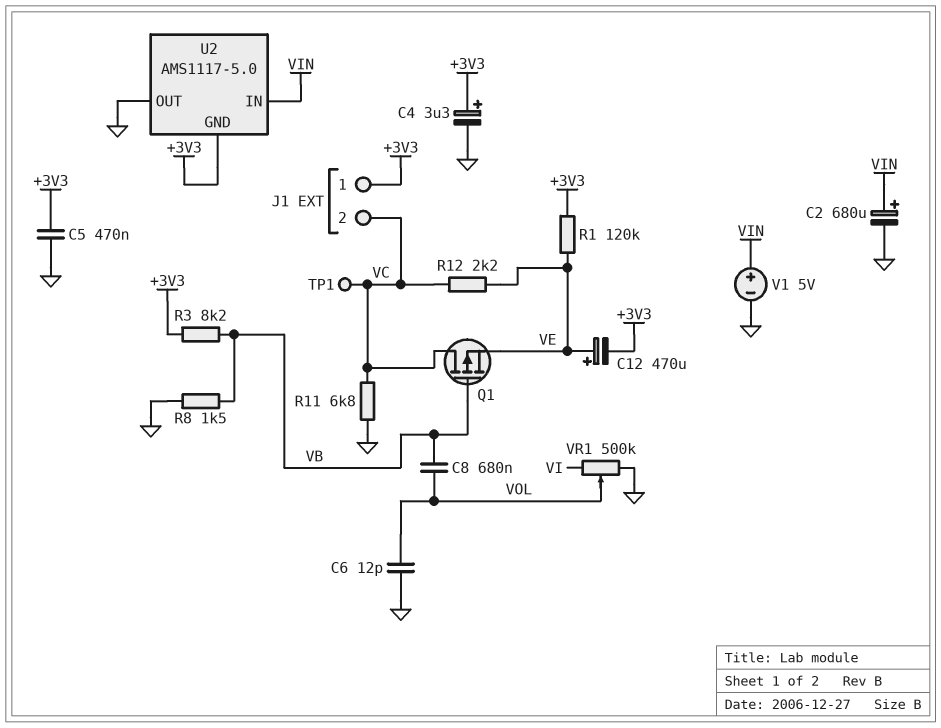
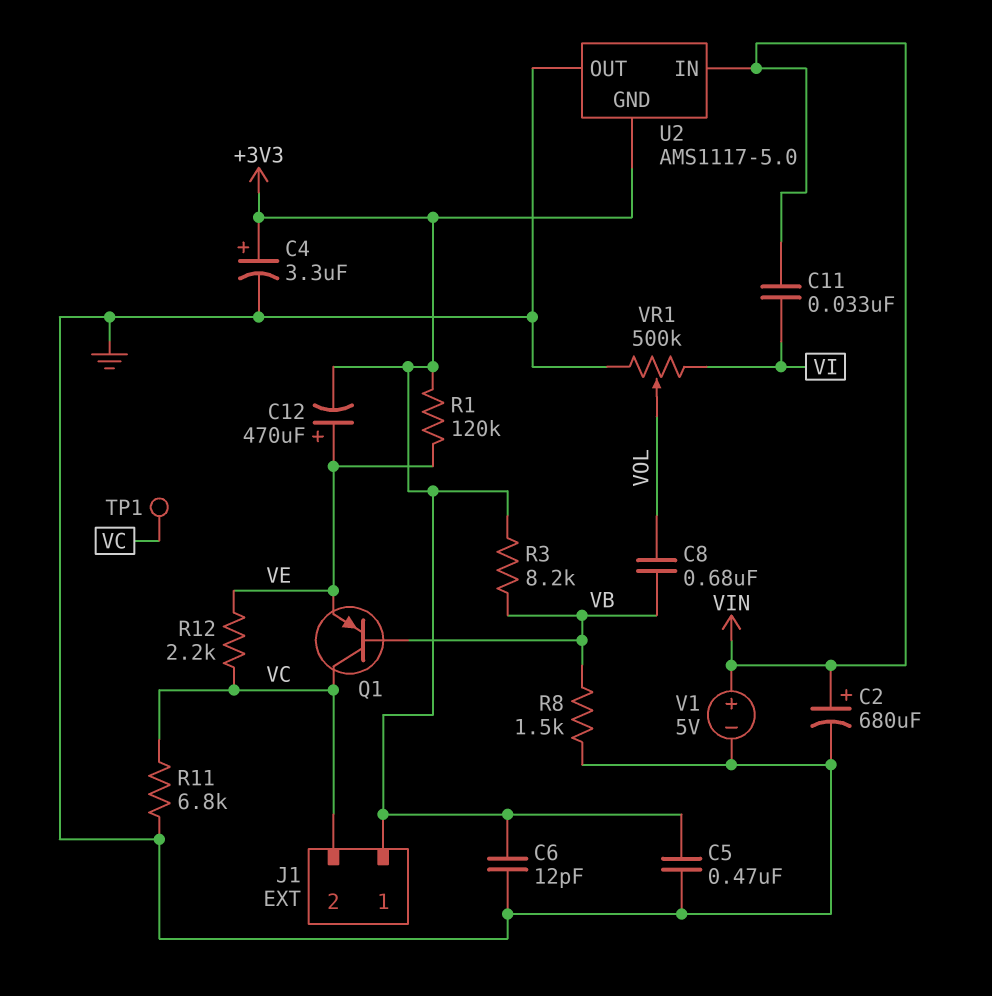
C6: 12pF (GND, VOL) -> 12pF (+3V3, GND)
C11: none -> 33nF (VI, VIN)
Q1: PMOS (G VB, D VC, S VE) -> PNP (B VB, C VC, E VE)

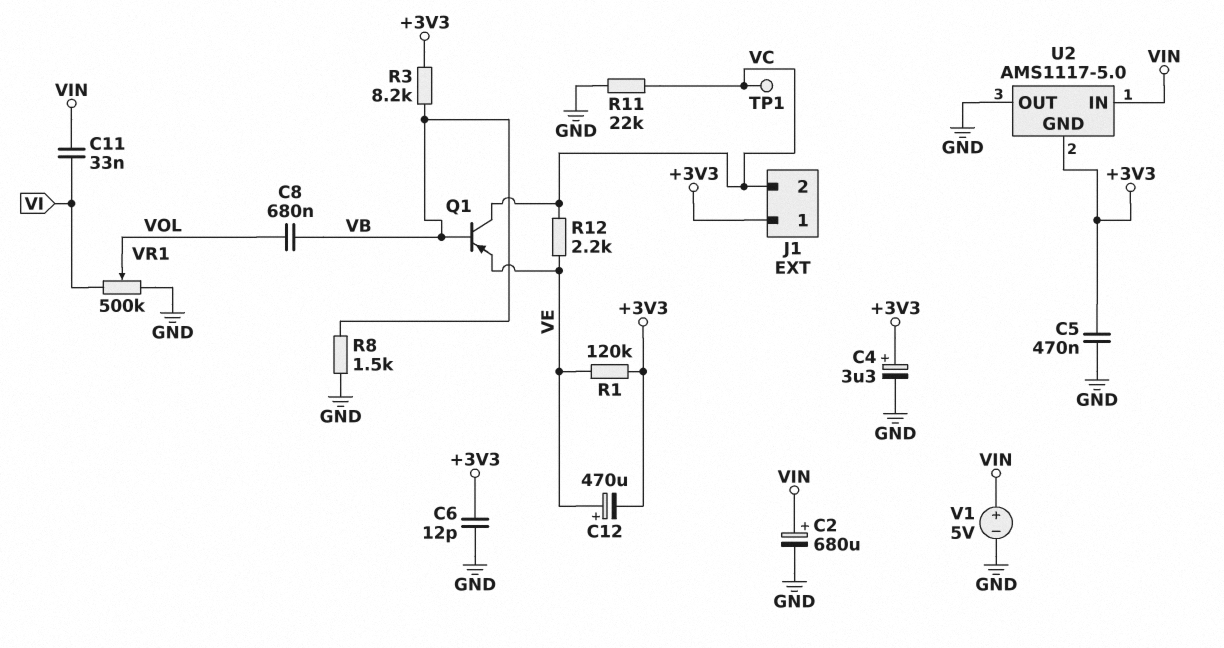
R11: 6.8k (GND, VC) -> 22k (GND, VC)

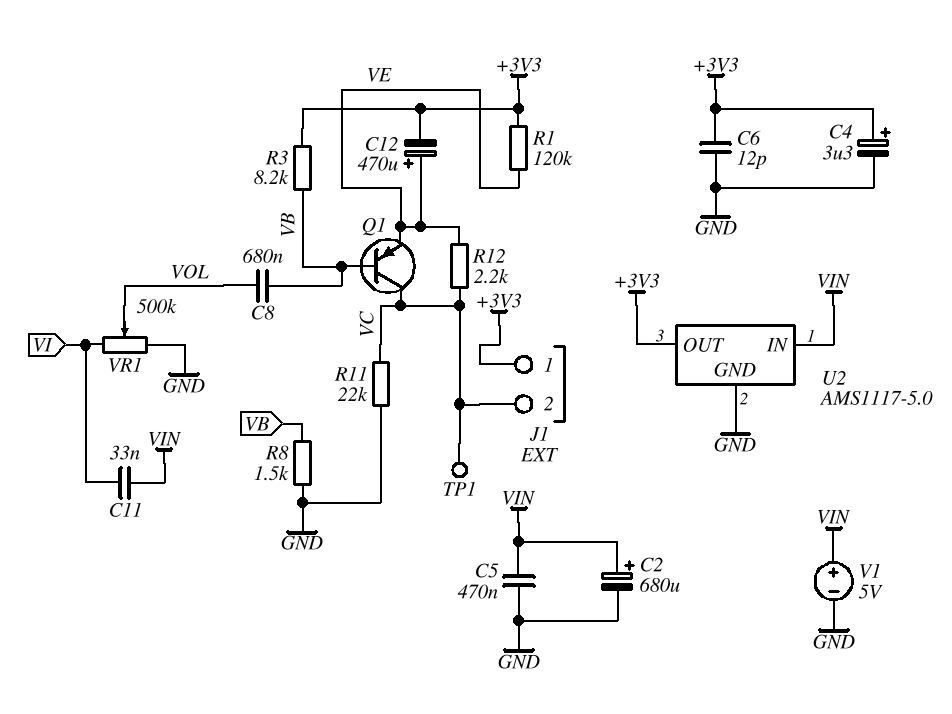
C5: 470nF (+3V3, GND) -> 470nF (GND, VIN)
U2 pin GND: +3V3 -> GND
U2 pin OUT: GND -> +3V3

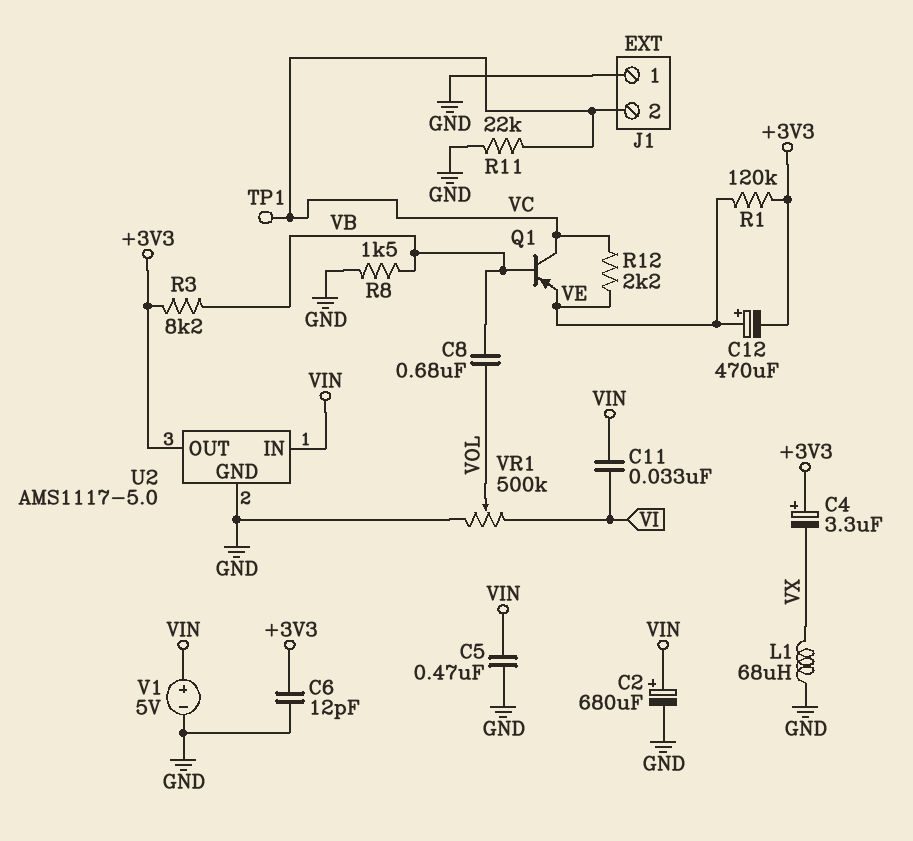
C4: 3.3uF (plus +3V3, minus GND) -> 3.3uF (plus +3V3, minus VX)
J1 pin 1: +3V3 -> GND
L1: none -> 68uH (GND, VX)

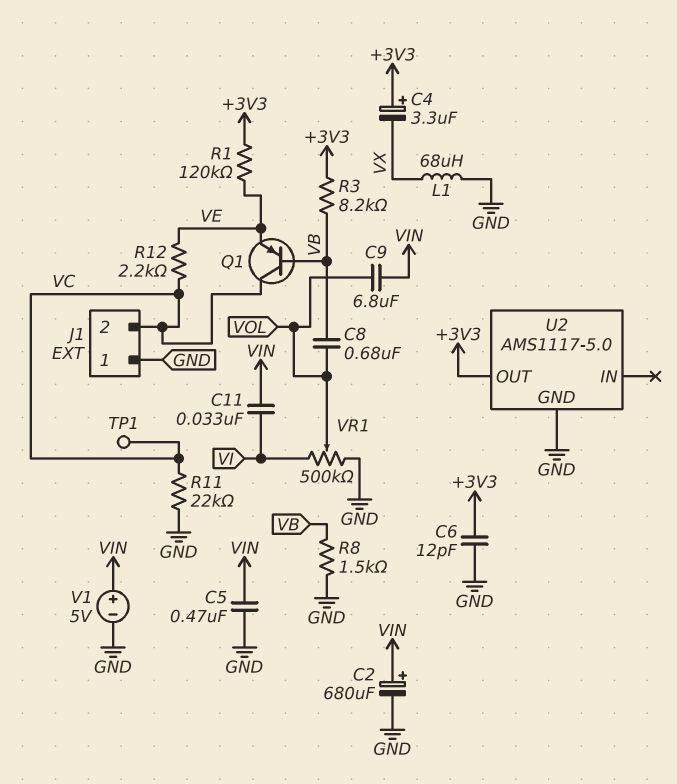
C9: none -> 6.8uF (VIN, VOL)
C12: 470uF (plus VE, minus +3V3) -> none
U2 pin IN: VIN -> none

